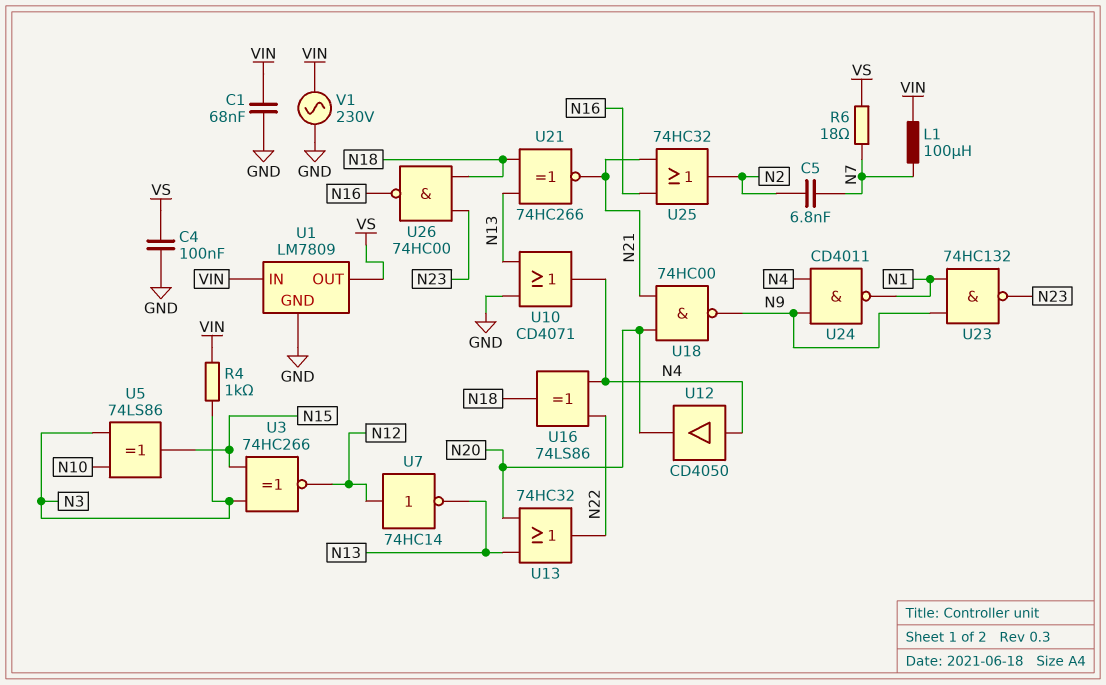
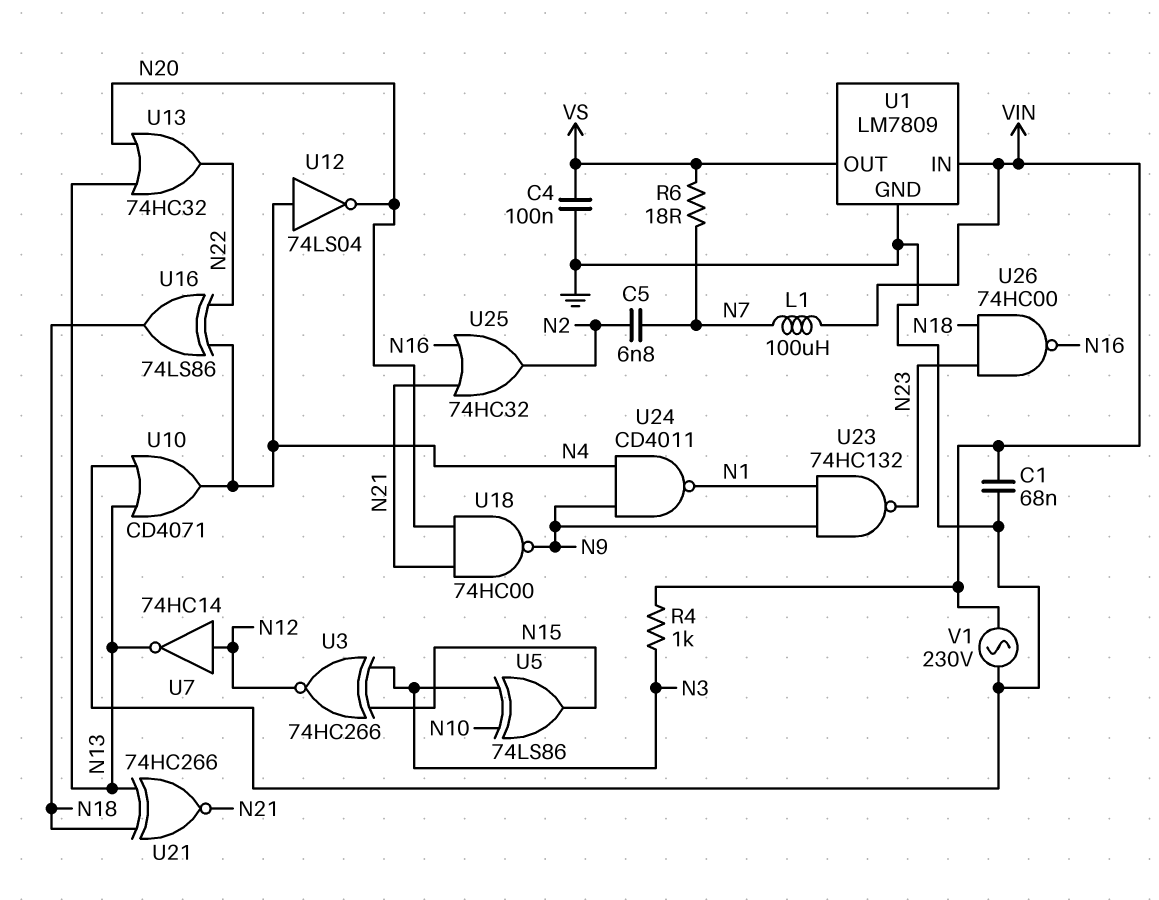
U12: buffer CD4050 (in N4, out N20) -> NOT 74LS04 (in N4, out N20)

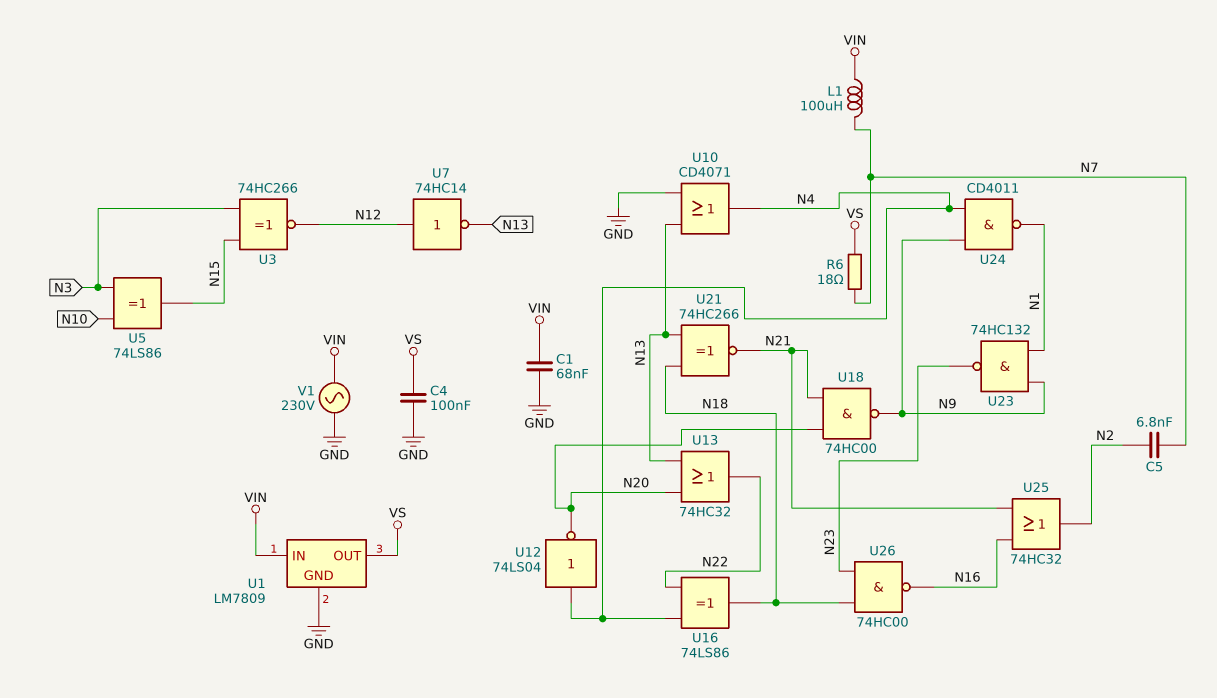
R4: 1k (N3, VIN) -> none

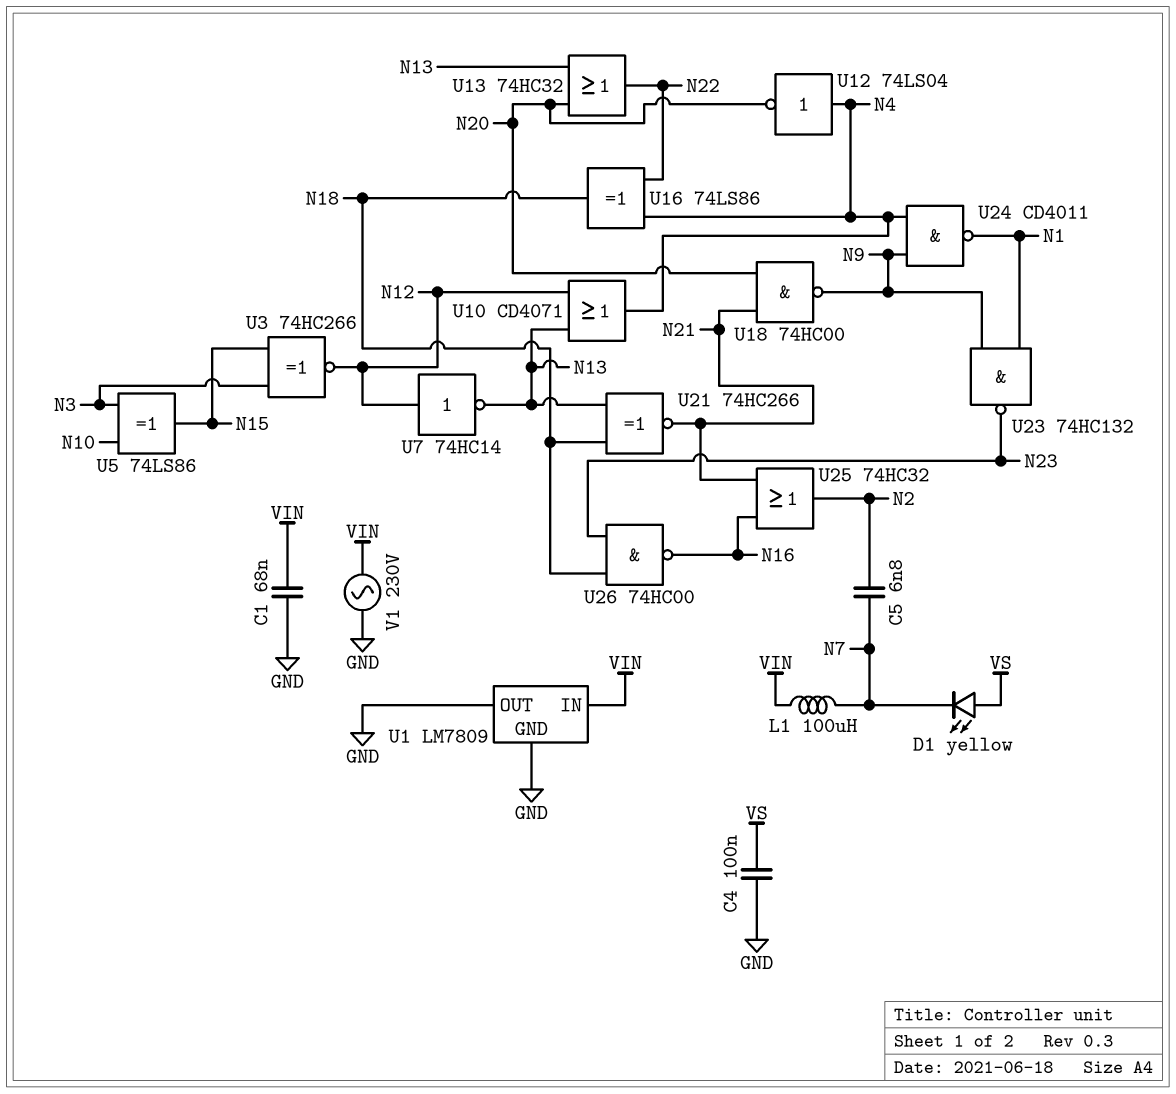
D1: none -> LED yellow (A VS, K N7)
R6: 18 (N7, VS) -> none
U1 pin OUT: VS -> GND
U10: OR CD4071 (in GND, in N13, out N4) -> OR CD4071 (in N12, in N13, out N4)

